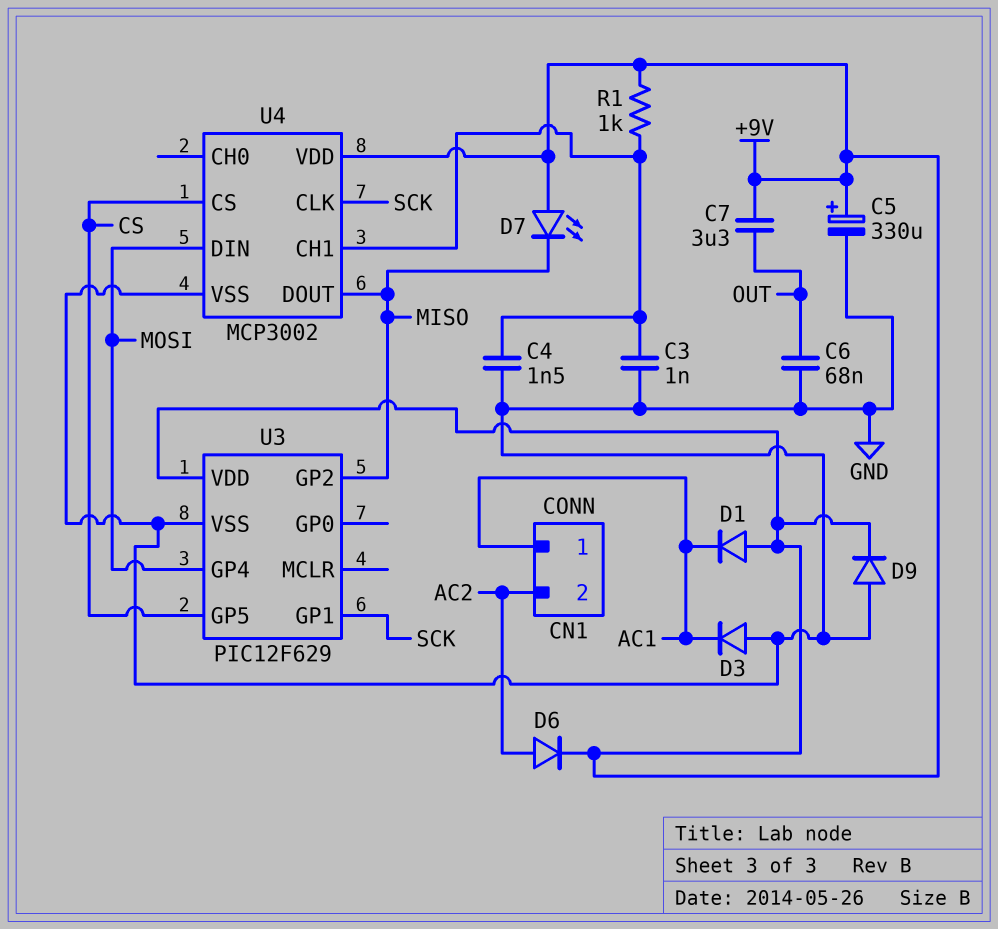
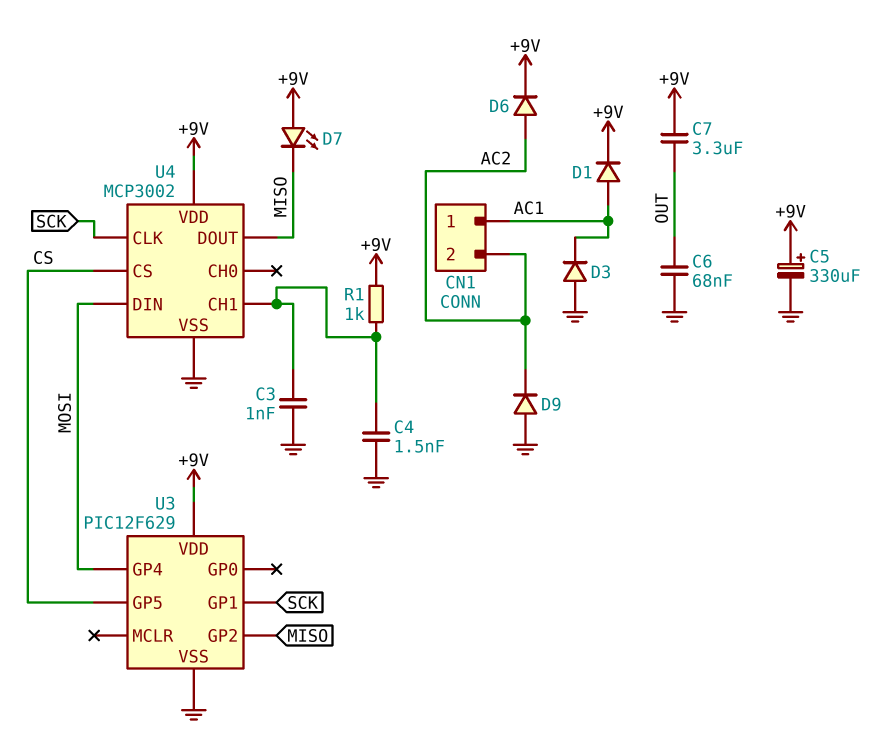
D1: diode (A +9V, K AC1) -> diode (A AC1, K +9V)
D9: diode (A GND, K +9V) -> diode (A GND, K AC2)

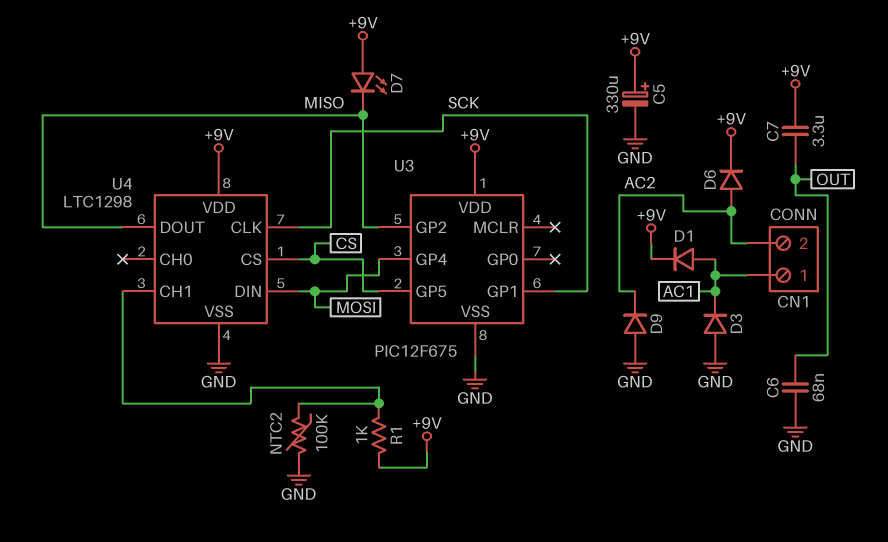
C3: 1nF (GND, U4/CH1) -> none
C4: 1.5nF (GND, U4/CH1) -> none
NTC2: none -> 100k (GND, U4/CH1)
U3: PIC12F629 -> PIC12F675
U4: MCP3002 -> LTC1298

